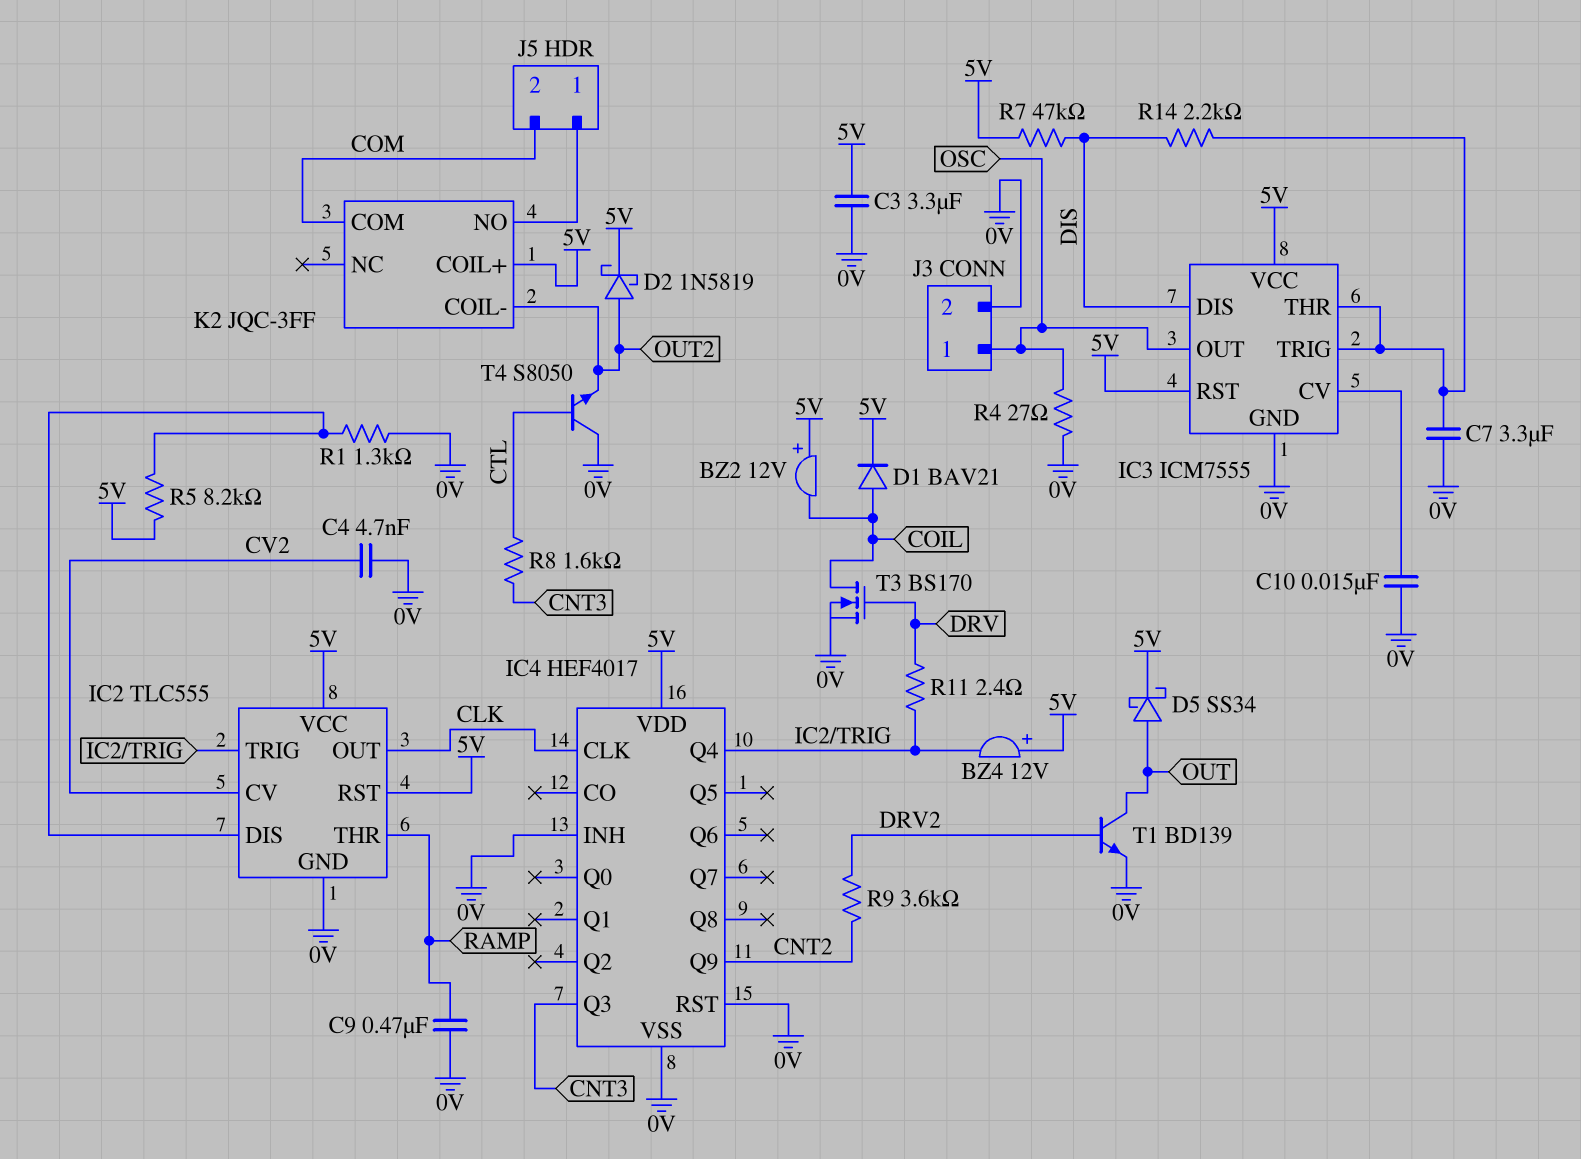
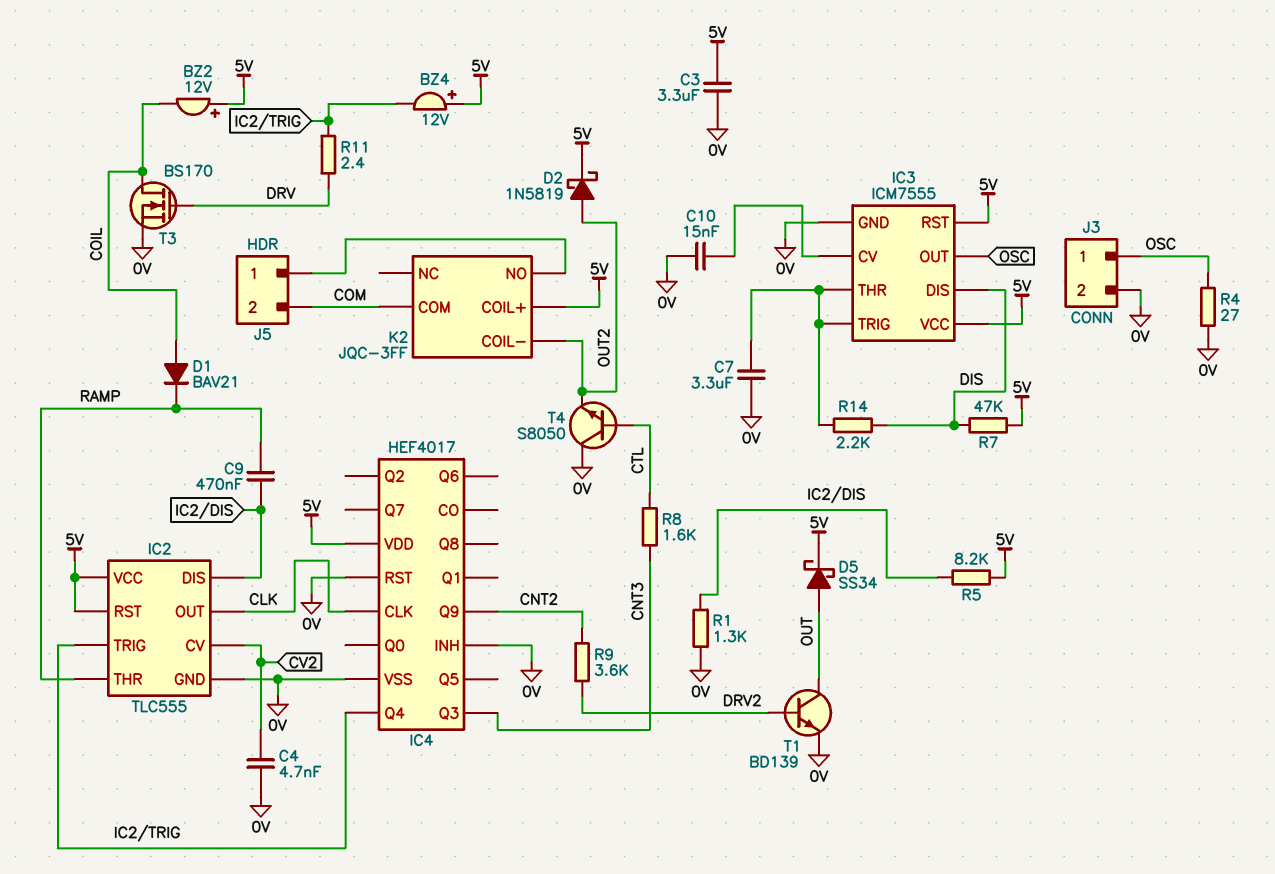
C9: 470nF (0V, RAMP) -> 470nF (IC2/DIS, RAMP)
D1: diode BAV21 (A COIL, K 5V) -> diode BAV21 (A COIL, K RAMP)

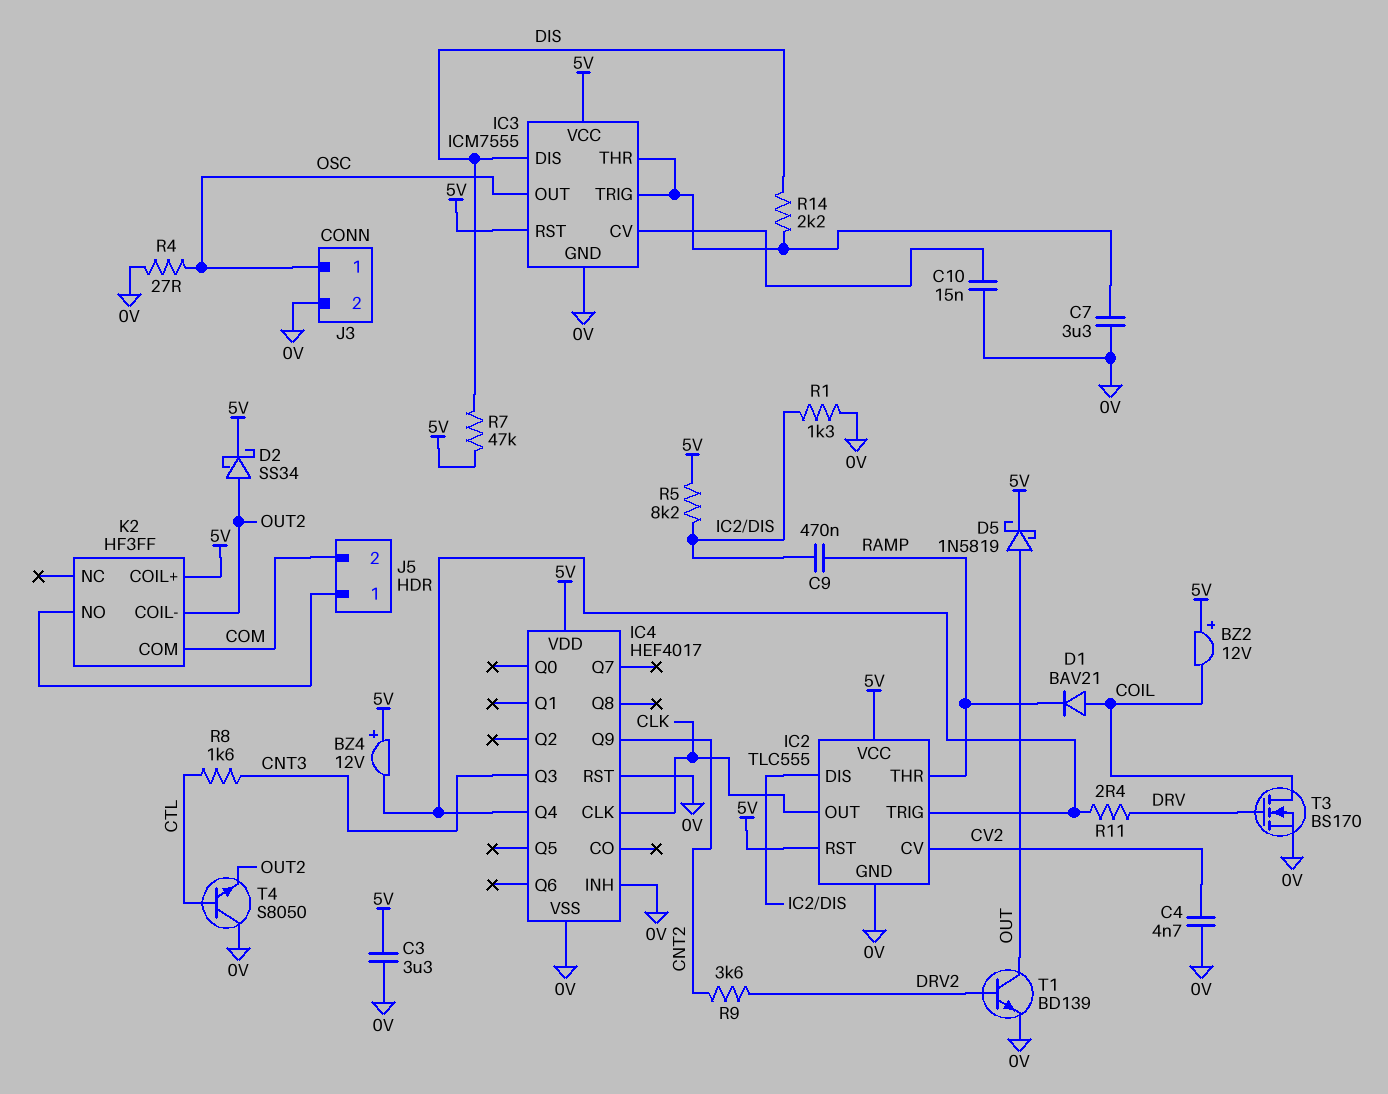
D2: schottky 1N5819 (A OUT2, K 5V) -> schottky SS34 (A OUT2, K 5V)
D5: schottky SS34 (A OUT, K 5V) -> schottky 1N5819 (A OUT, K 5V)
K2: JQC-3FF -> HF3FF

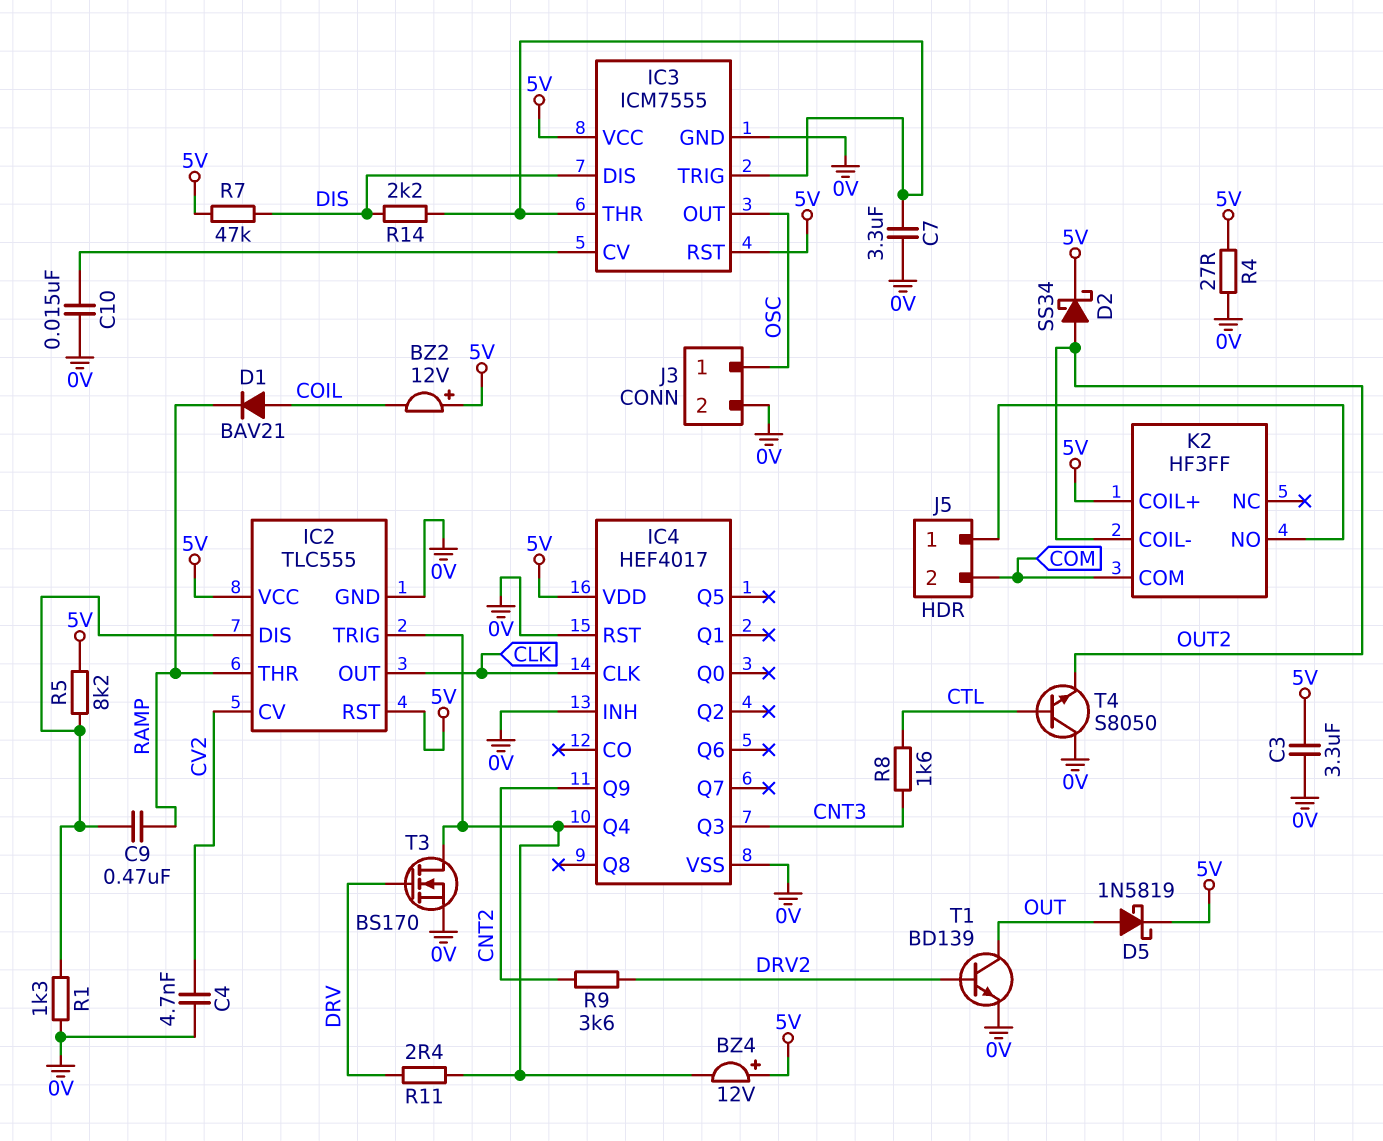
R4: 27 (0V, OSC) -> 27 (0V, 5V)
T3: NMOS BS170 (G DRV, D COIL, S 0V) -> NMOS BS170 (G DRV, D IC2/TRIG, S 0V)

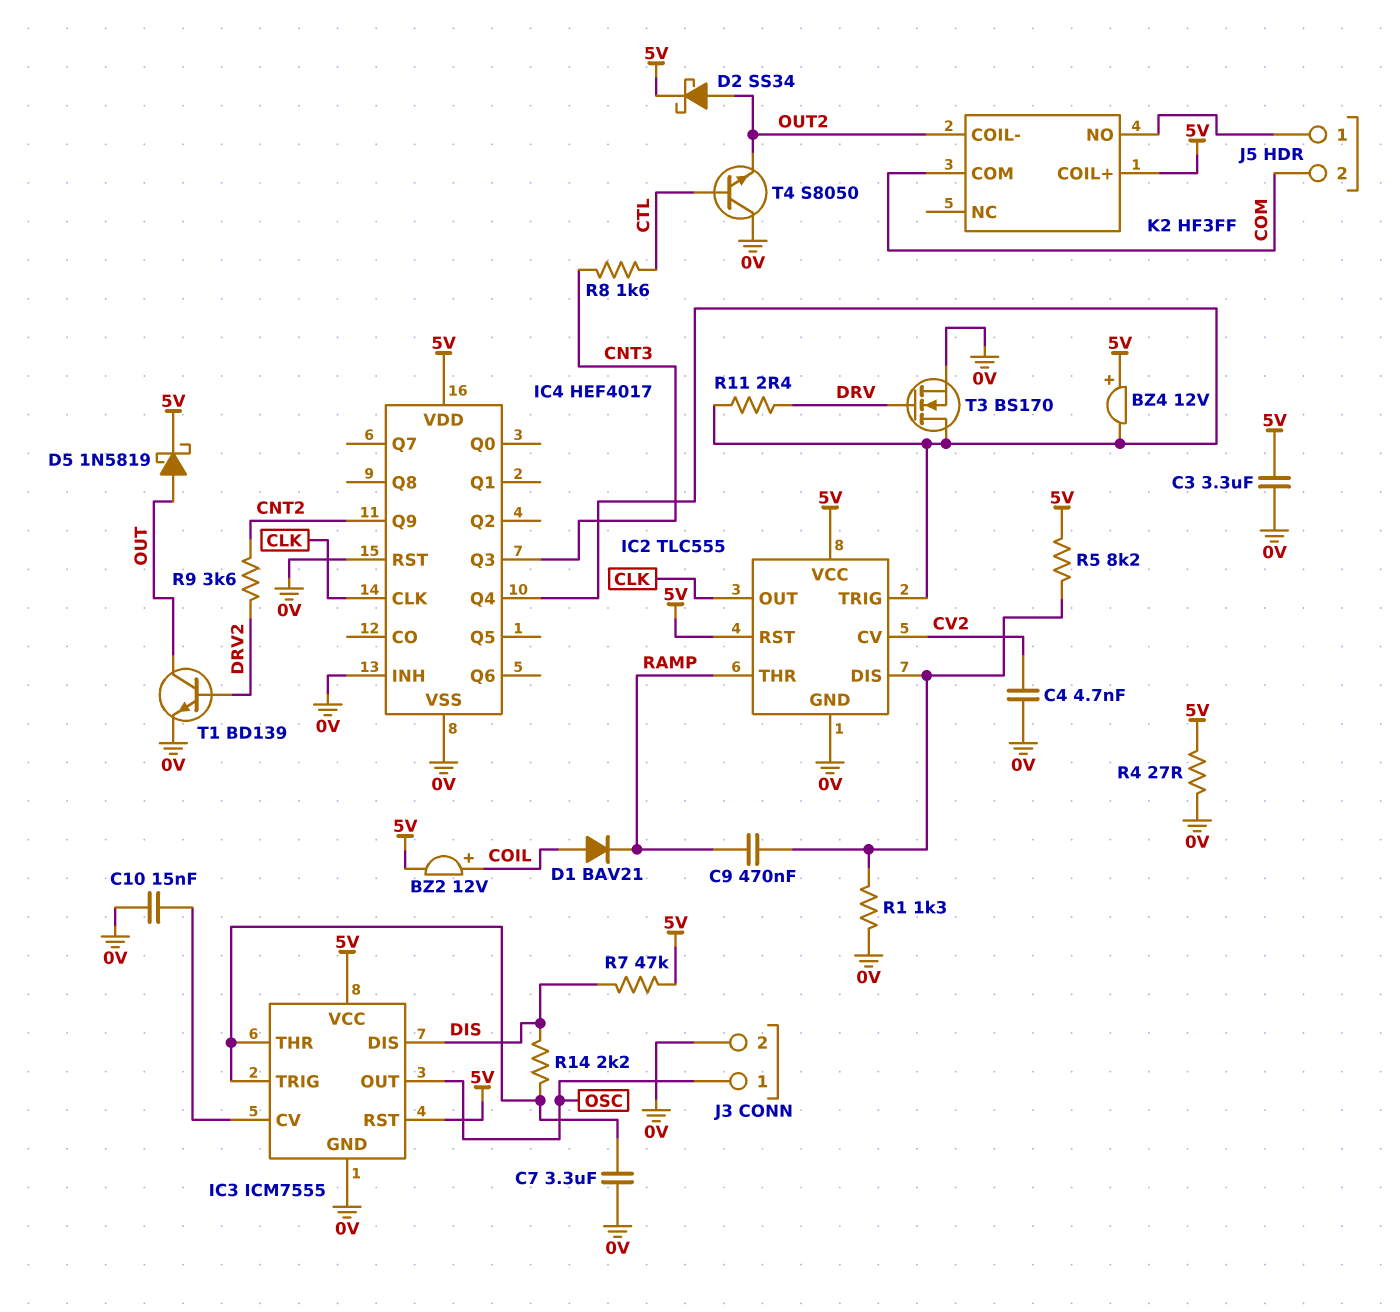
BZ2: buzzer 12V (plus 5V, minus COIL) -> buzzer 12V (plus COIL, minus 5V)

